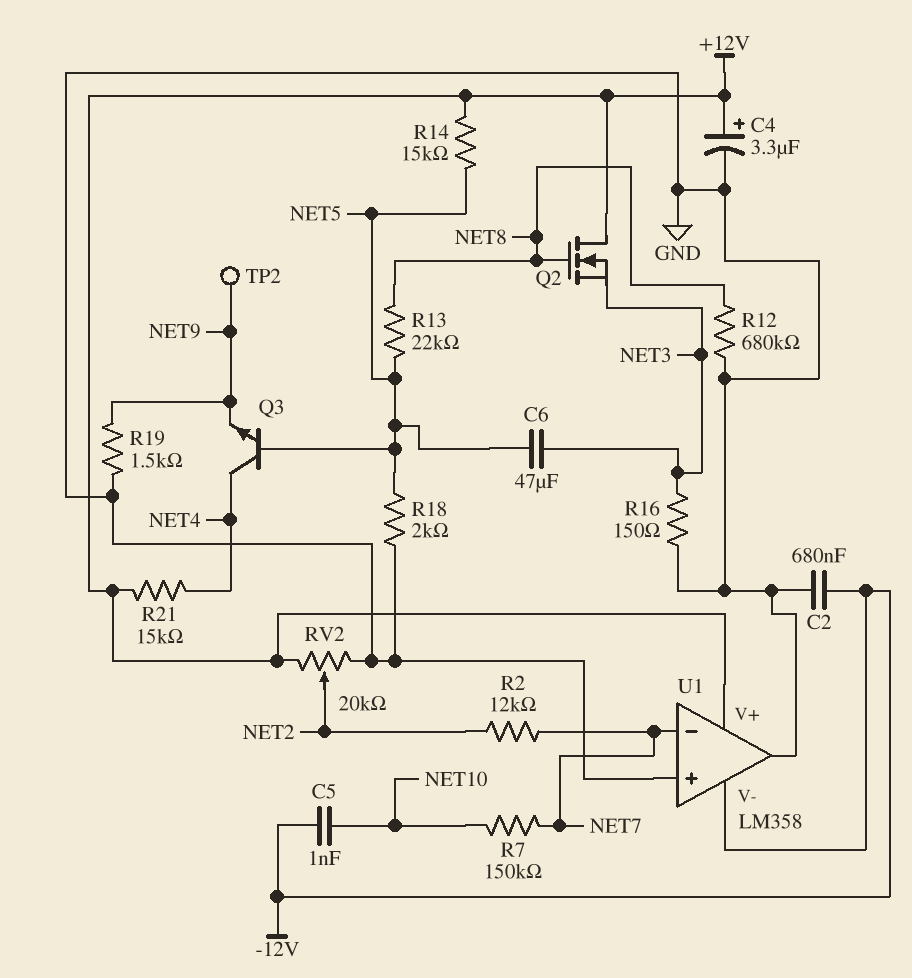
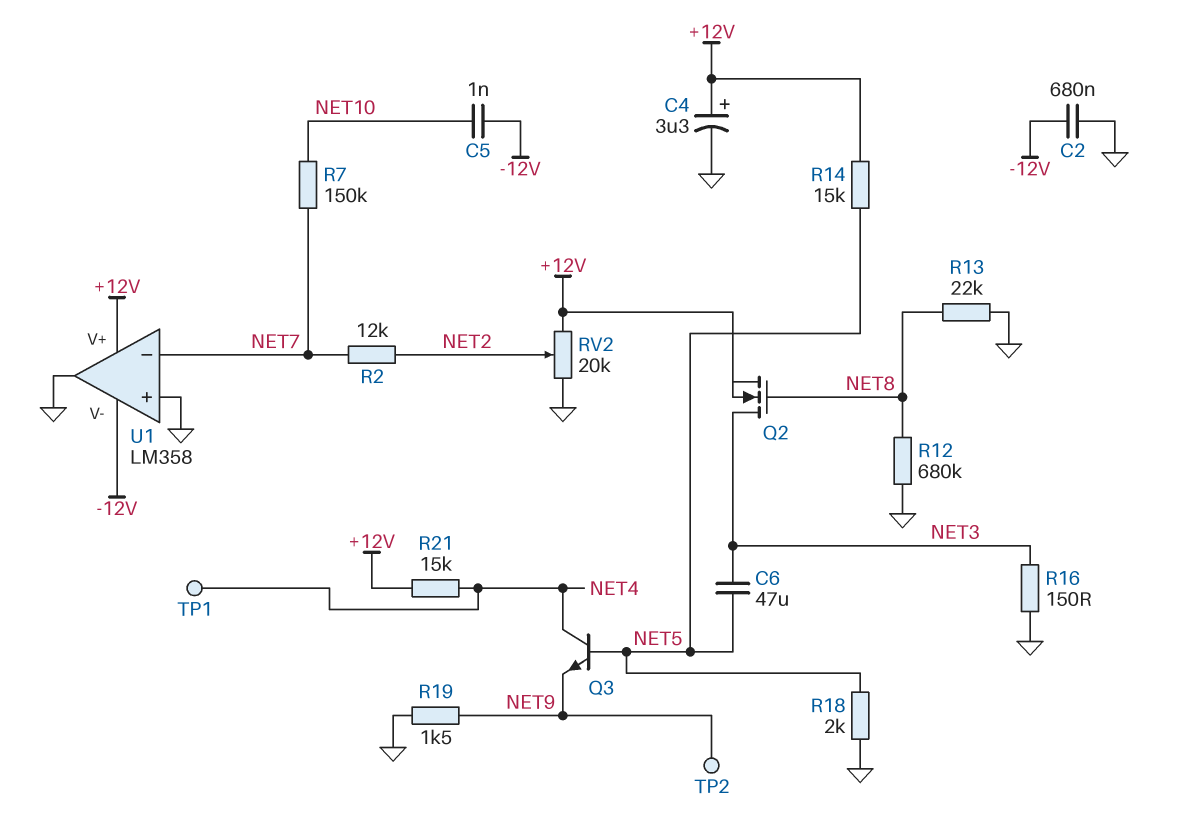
Q2: NMOS (G NET8, D +12V, S NET3) -> NMOS (G NET8, D NET3, S +12V)
R13: 22k (NET5, NET8) -> 22k (GND, NET8)
TP1: none -> test point (NET4)

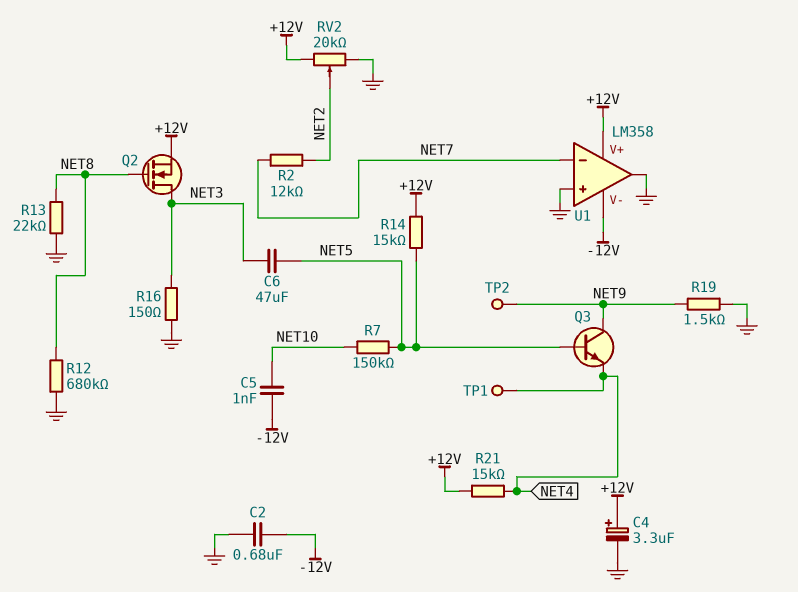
Q3: NPN (B NET5, C NET4, E NET9) -> NPN (B NET5, C NET9, E NET4)
R7: 150k (NET7, NET10) -> 150k (NET5, NET10)
R18: 2k (GND, NET5) -> none

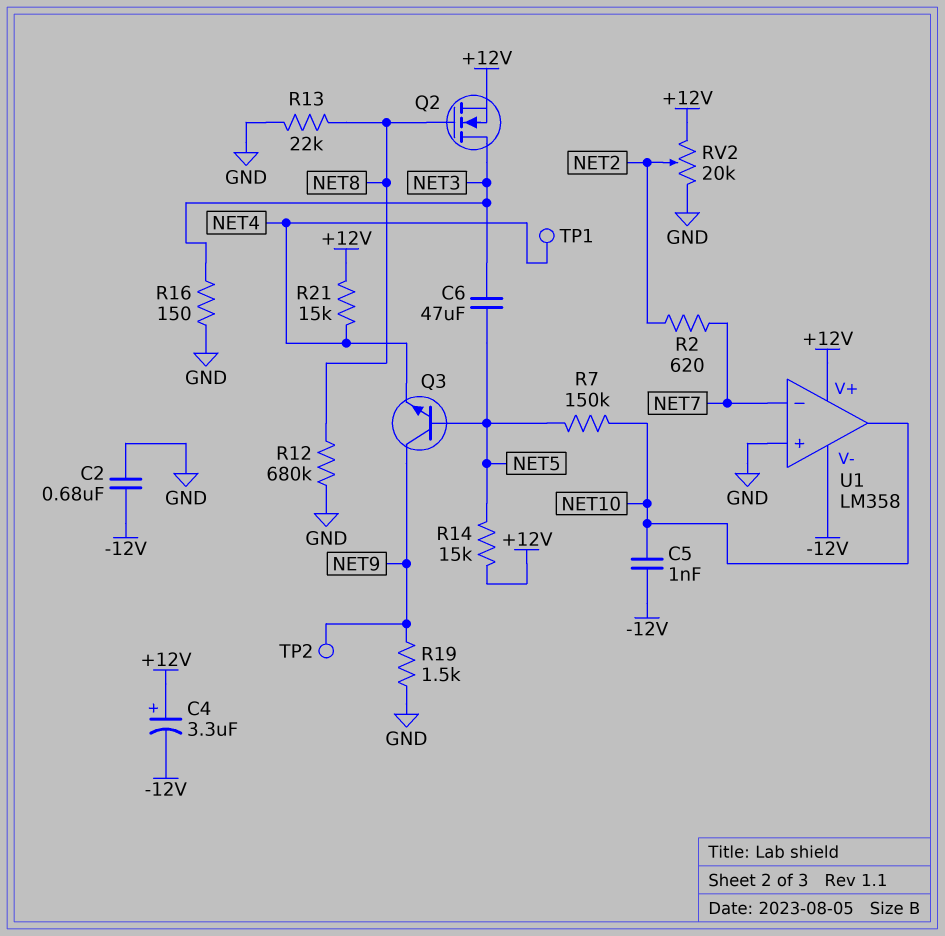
C4: 3.3uF (plus +12V, minus GND) -> 3.3uF (plus +12V, minus -12V)
R2: 12k (NET2, NET7) -> 620 (NET2, NET7)
U1 pin out: GND -> NET10

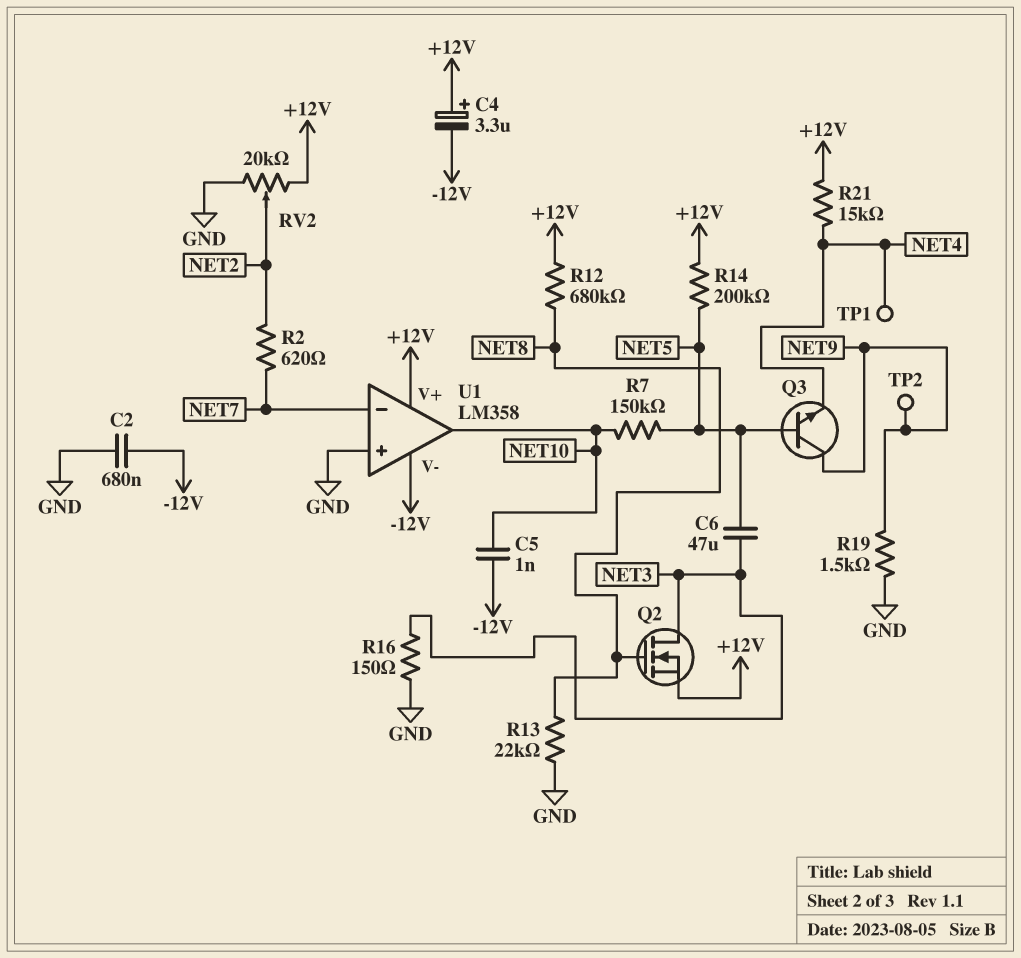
R12: 680k (GND, NET8) -> 680k (+12V, NET8)
R14: 15k (+12V, NET5) -> 200k (+12V, NET5)

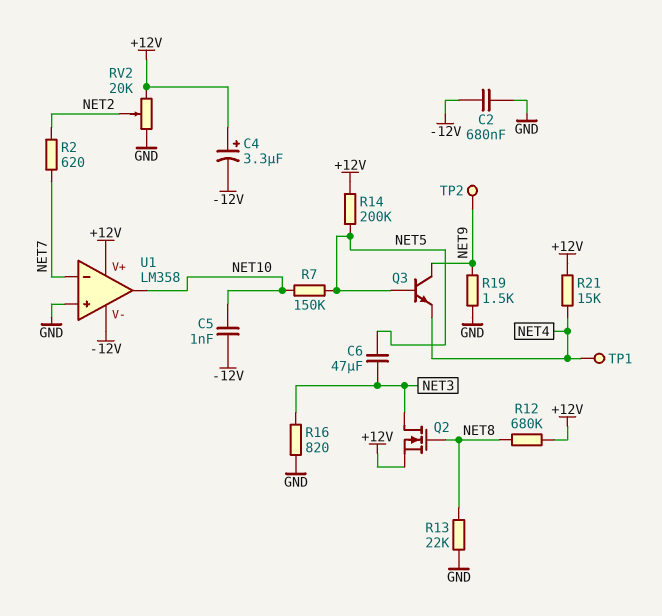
R16: 150 (GND, NET3) -> 820 (GND, NET3)

